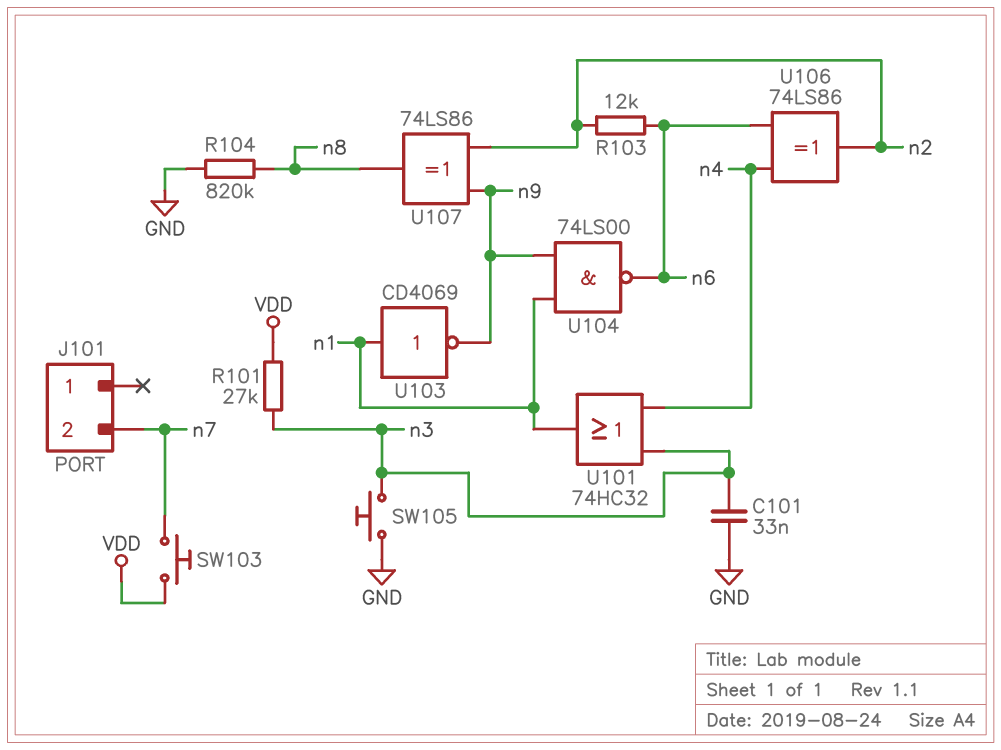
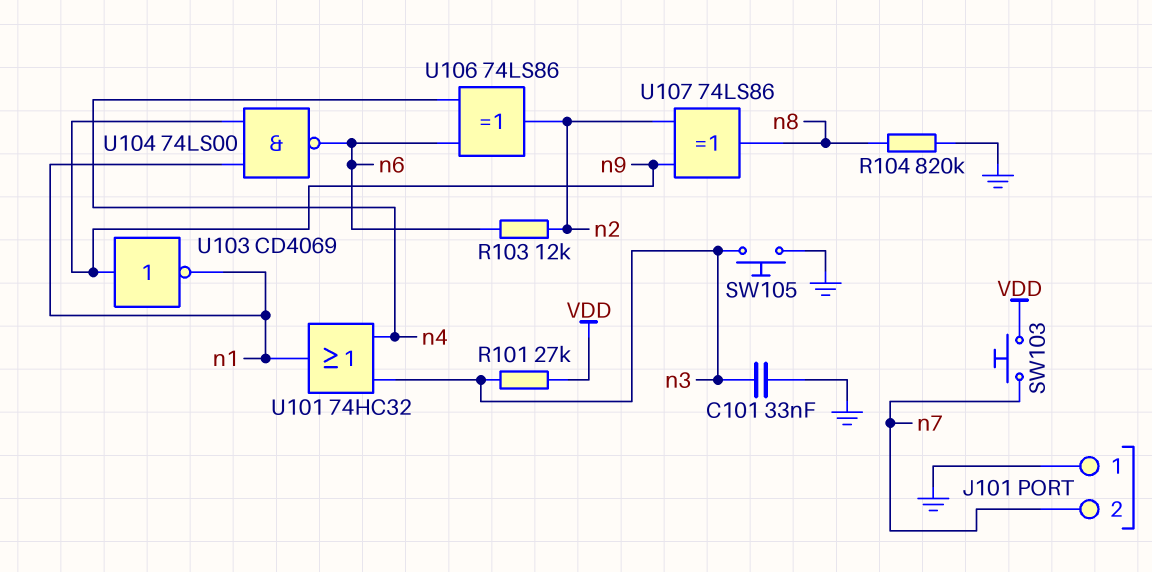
J101 pin 1: none -> GND
U103: NOT CD4069 (in n1, out n9) -> NOT CD4069 (in n9, out n1)

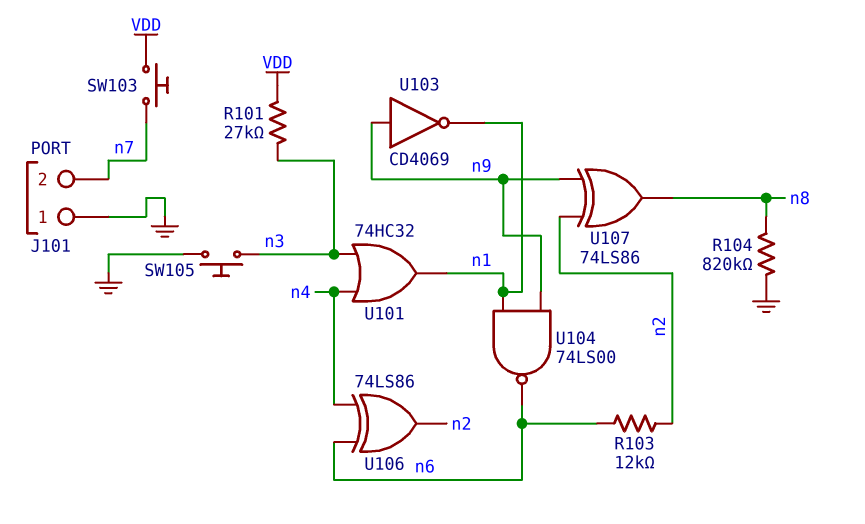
C101: 33nF (GND, n3) -> none

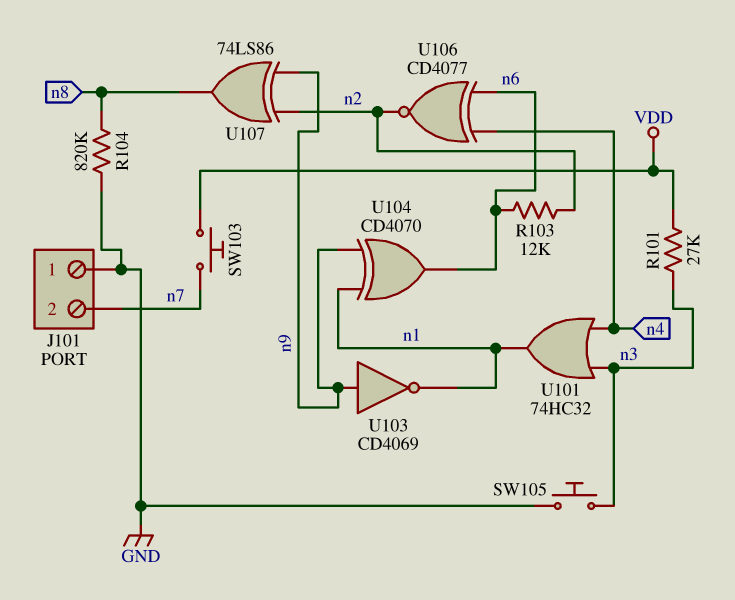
U104: NAND 74LS00 (in n1, in n9, out n6) -> XOR CD4070 (in n1, in n9, out n6)
U106: XOR 74LS86 (in n4, in n6, out n2) -> XNOR CD4077 (in n4, in n6, out n2)

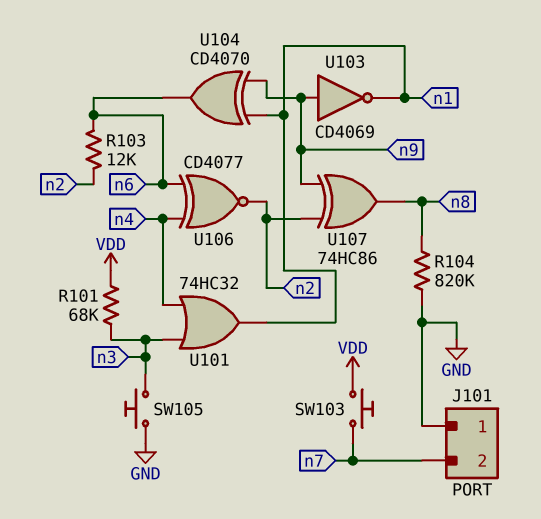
R101: 27k (VDD, n3) -> 68k (VDD, n3)
U107: XOR 74LS86 (in n2, in n9, out n8) -> XOR 74HC86 (in n2, in n9, out n8)

